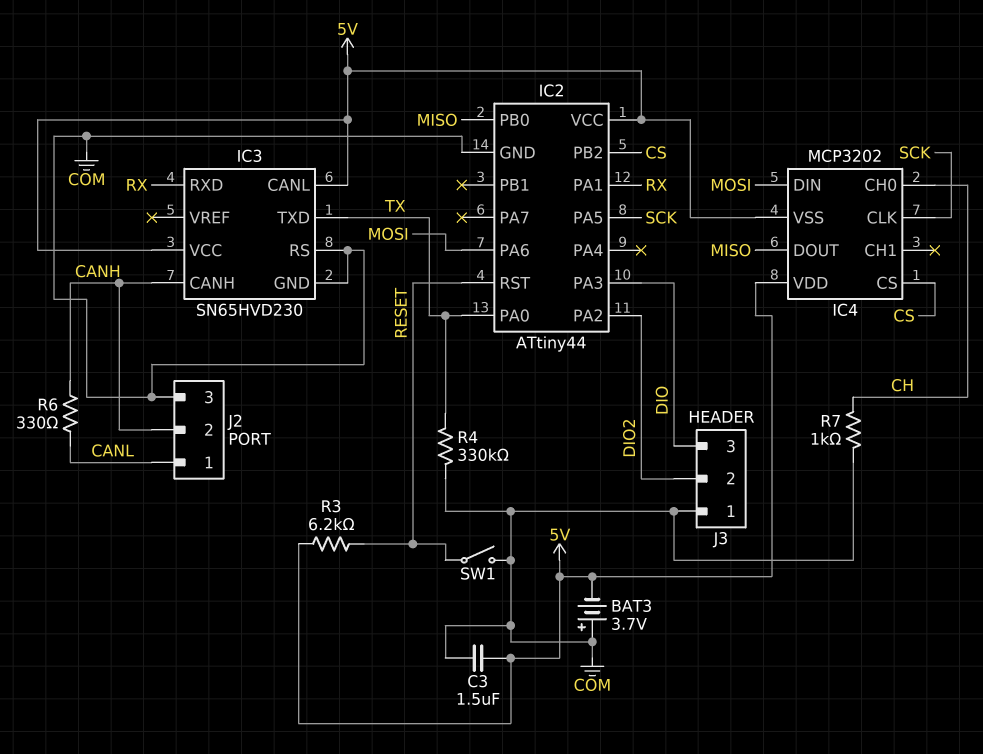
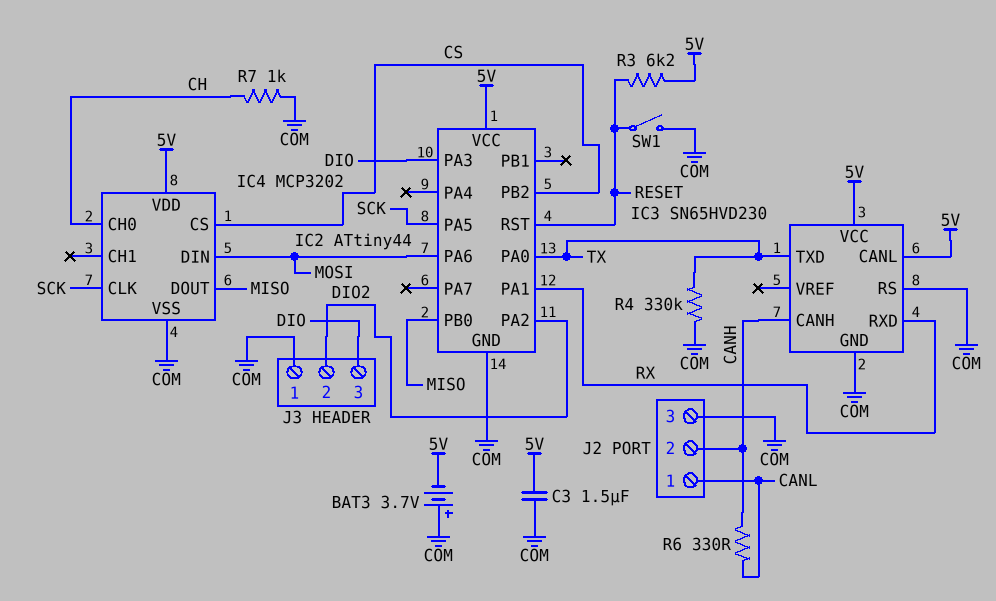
IC4 pin VSS: 5V -> COM

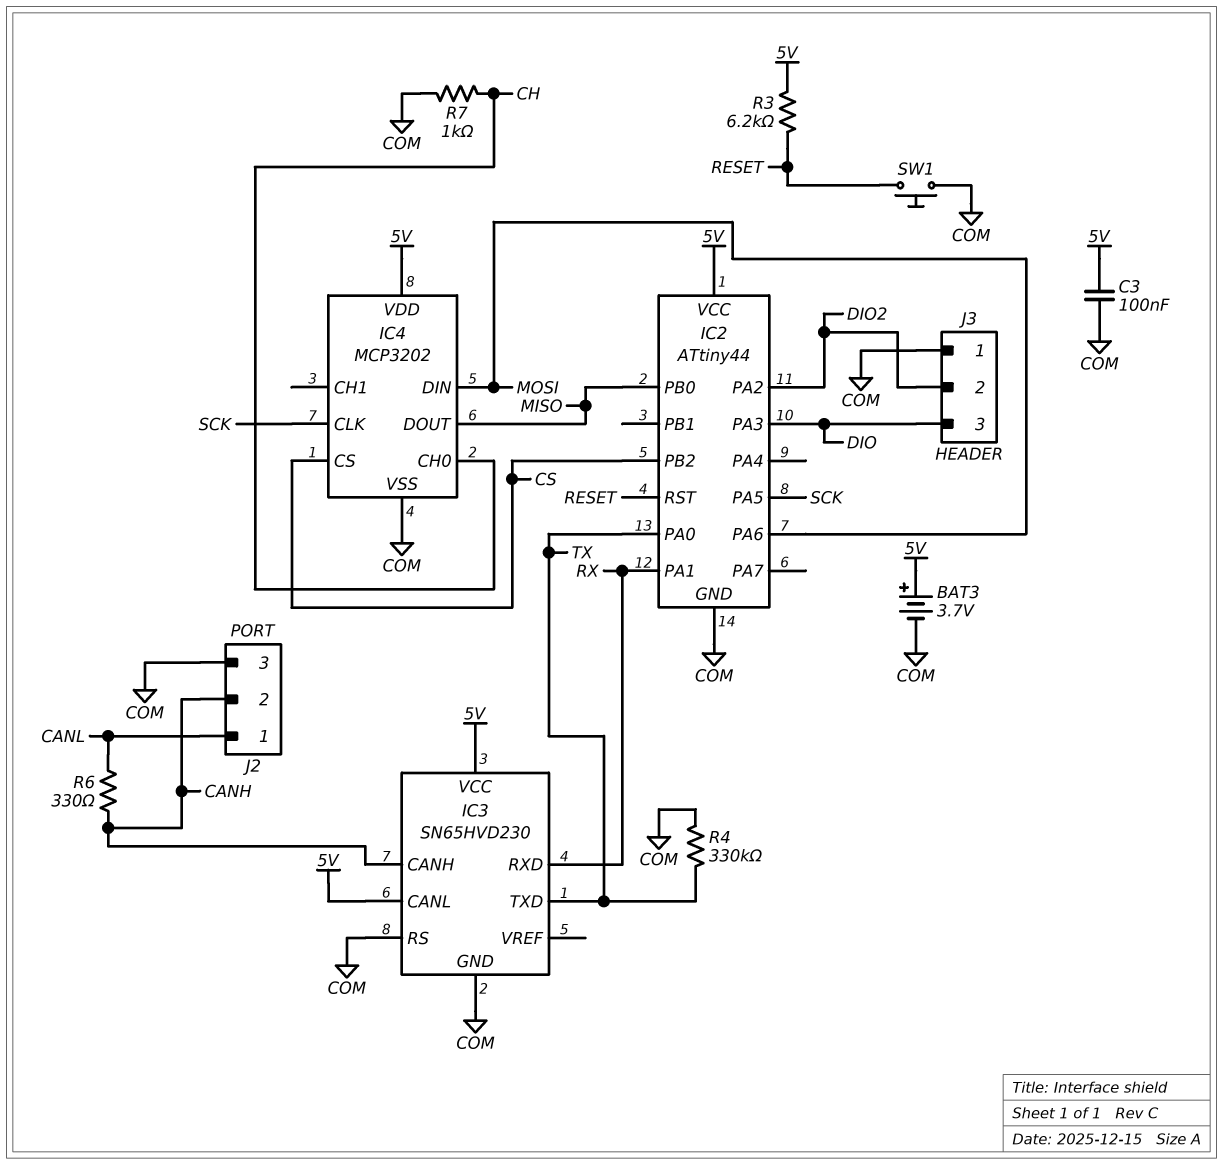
BAT3: 3.7V (plus COM, minus 5V) -> 3.7V (plus 5V, minus COM)
C3: 1.5uF (5V, COM) -> 100nF (5V, COM)
SW1: switch (COM, RESET) -> button (COM, RESET)

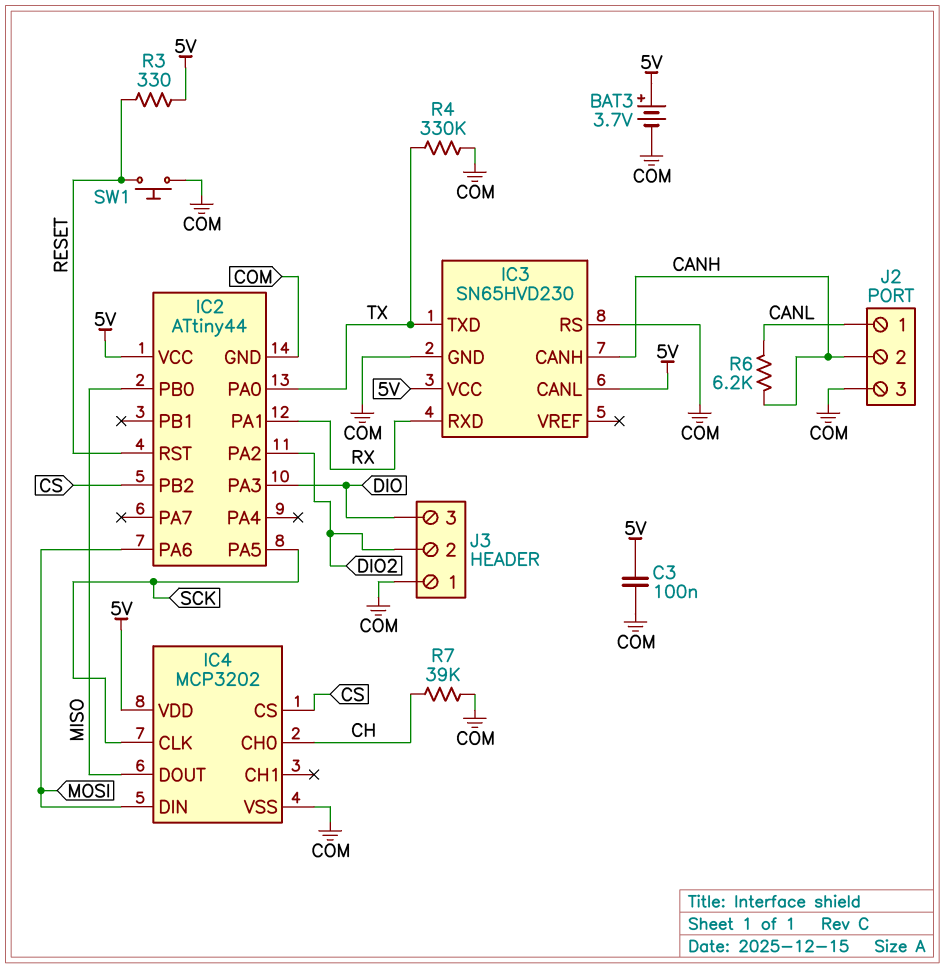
R3: 6.2k (5V, RESET) -> 330 (5V, RESET)
R6: 330 (CANH, CANL) -> 6.2k (CANH, CANL)
R7: 1k (CH, COM) -> 39k (CH, COM)

